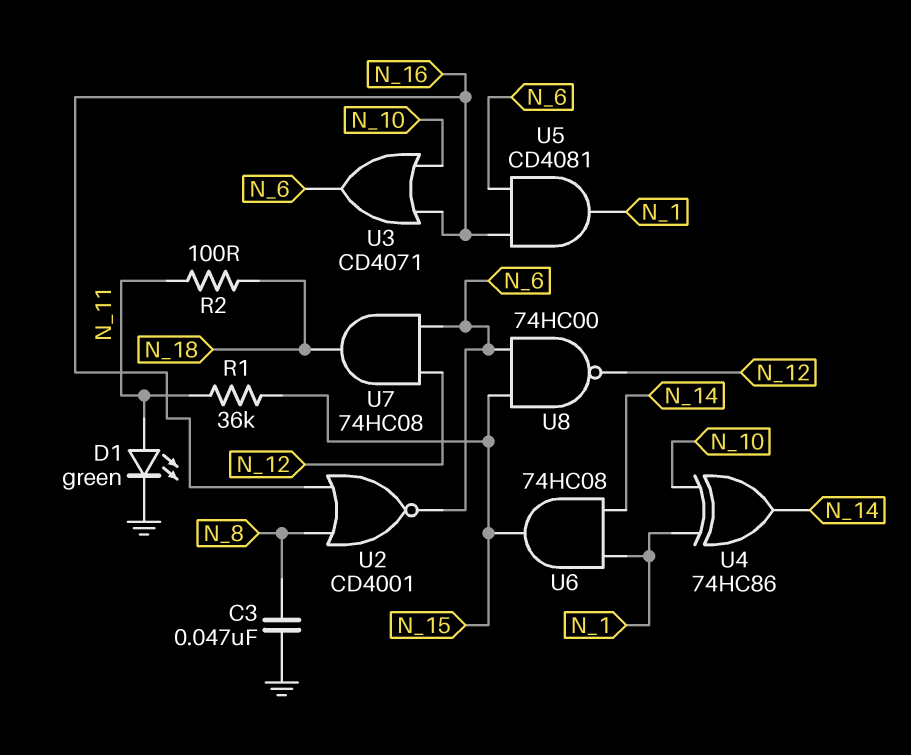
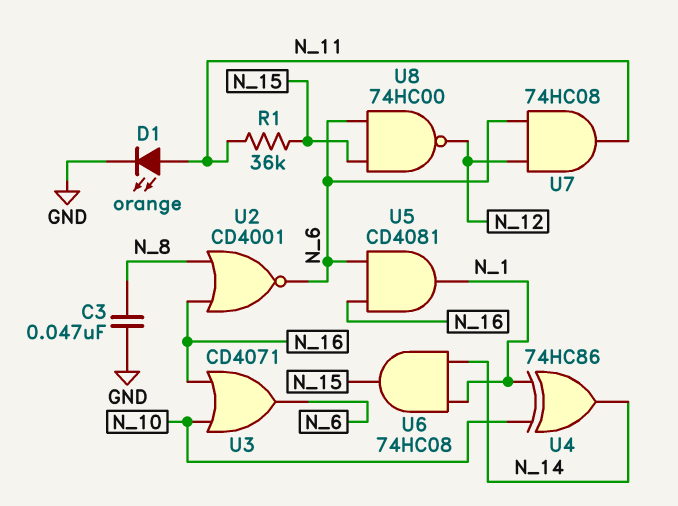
D1: LED green (A N_11, K GND) -> LED orange (A N_11, K GND)
R2: 100 (N_11, N_18) -> none
U7: AND 74HC08 (in N_6, in N_12, out N_18) -> AND 74HC08 (in N_6, in N_12, out N_11)

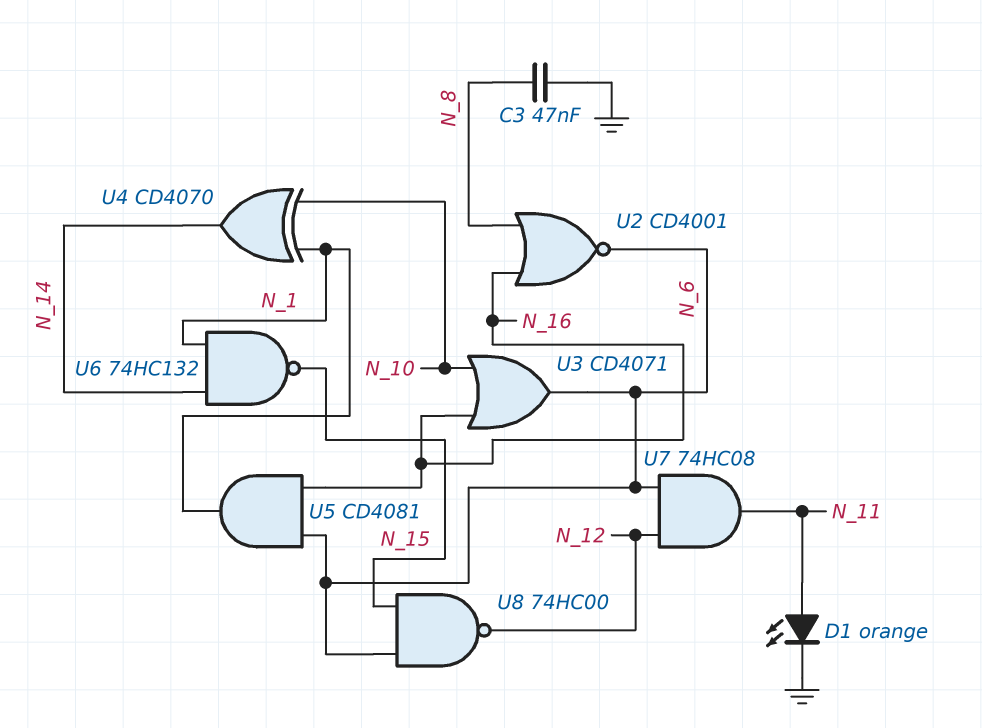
R1: 36k (N_11, N_15) -> none
U4: XOR 74HC86 (in N_1, in N_10, out N_14) -> XOR CD4070 (in N_1, in N_10, out N_14)
U6: AND 74HC08 (in N_1, in N_14, out N_15) -> NAND 74HC132 (in N_1, in N_14, out N_15)

